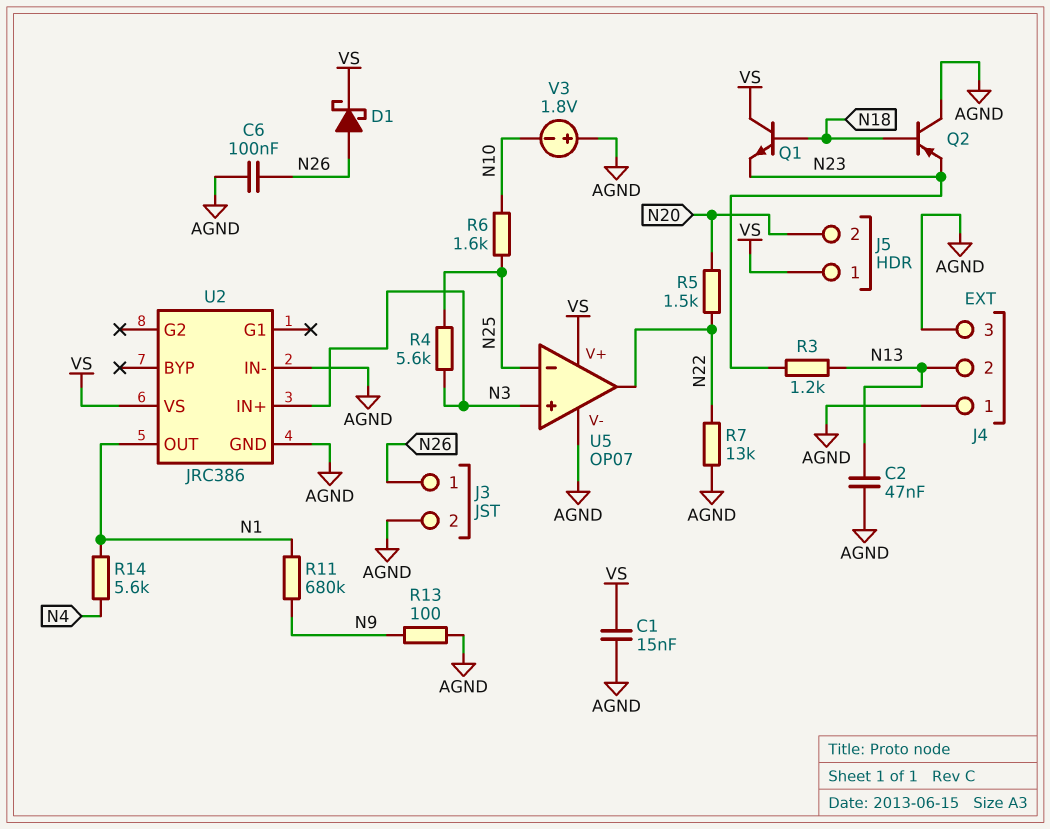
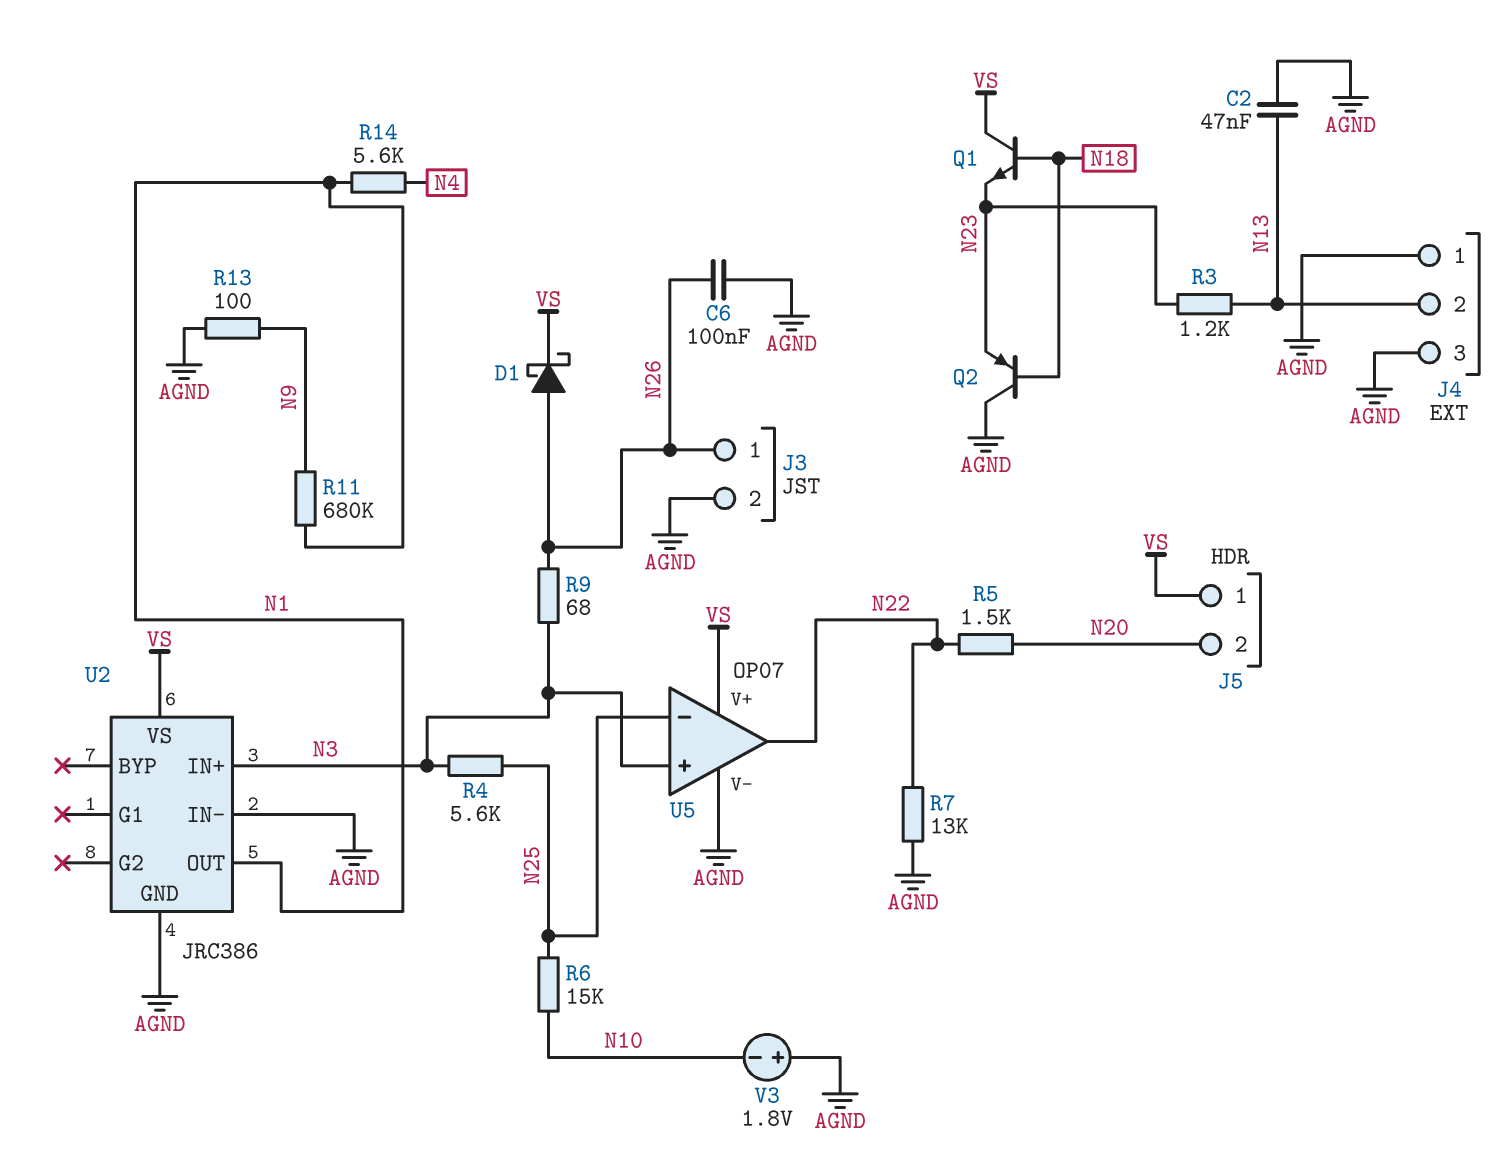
C1: 15nF (AGND, VS) -> none
R6: 1.6k (N10, N25) -> 15k (N10, N25)
R9: none -> 68 (N3, N26)

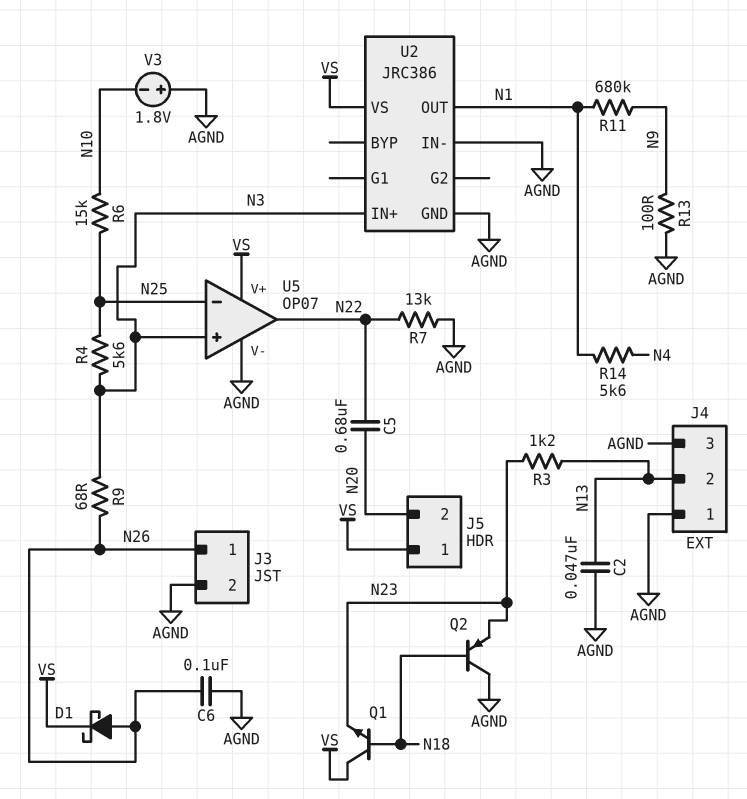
C5: none -> 680nF (N20, N22)
R5: 1.5k (N20, N22) -> none

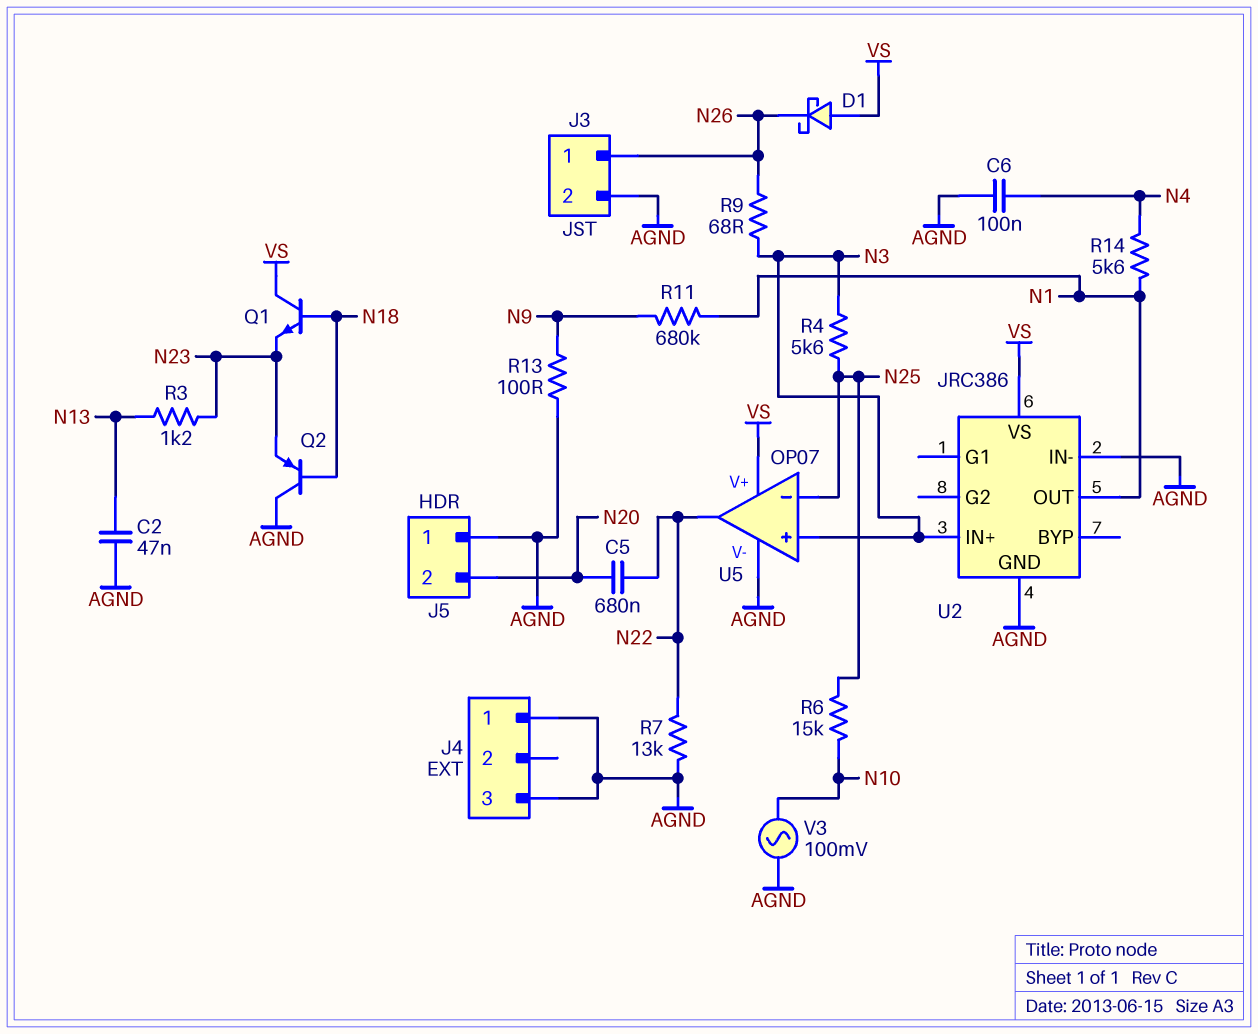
C6: 100nF (AGND, N26) -> 100nF (AGND, N4)
D1: schottky (A N26, K VS) -> schottky (A VS, K N26)
J4 pin 2: N13 -> none
J5 pin 1: VS -> AGND
V3: 1.8V (plus AGND, minus N10) -> AC 100mV (AGND, N10)

